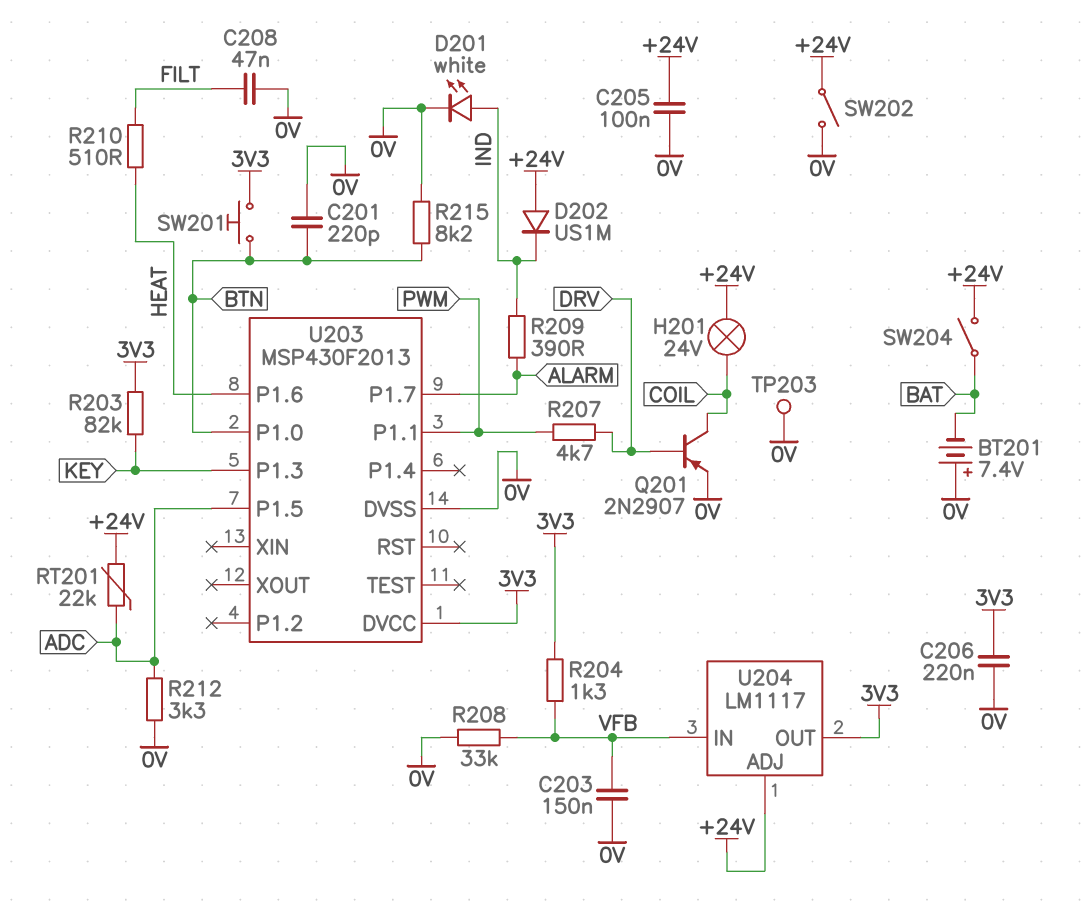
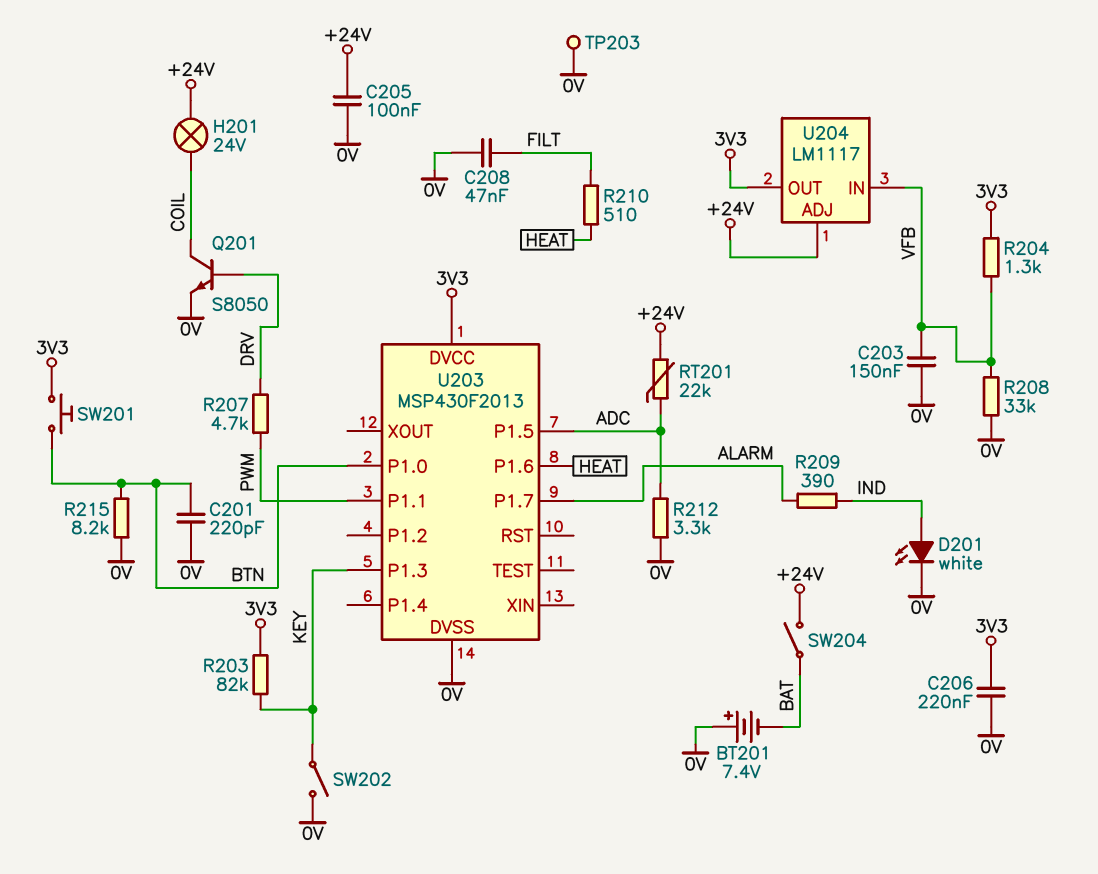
D202: diode US1M (A +24V, K IND) -> none
Q201: PNP 2N2907 (B DRV, C COIL, E 0V) -> NPN S8050 (B DRV, C COIL, E 0V)
SW202: switch (+24V, 0V) -> switch (0V, KEY)

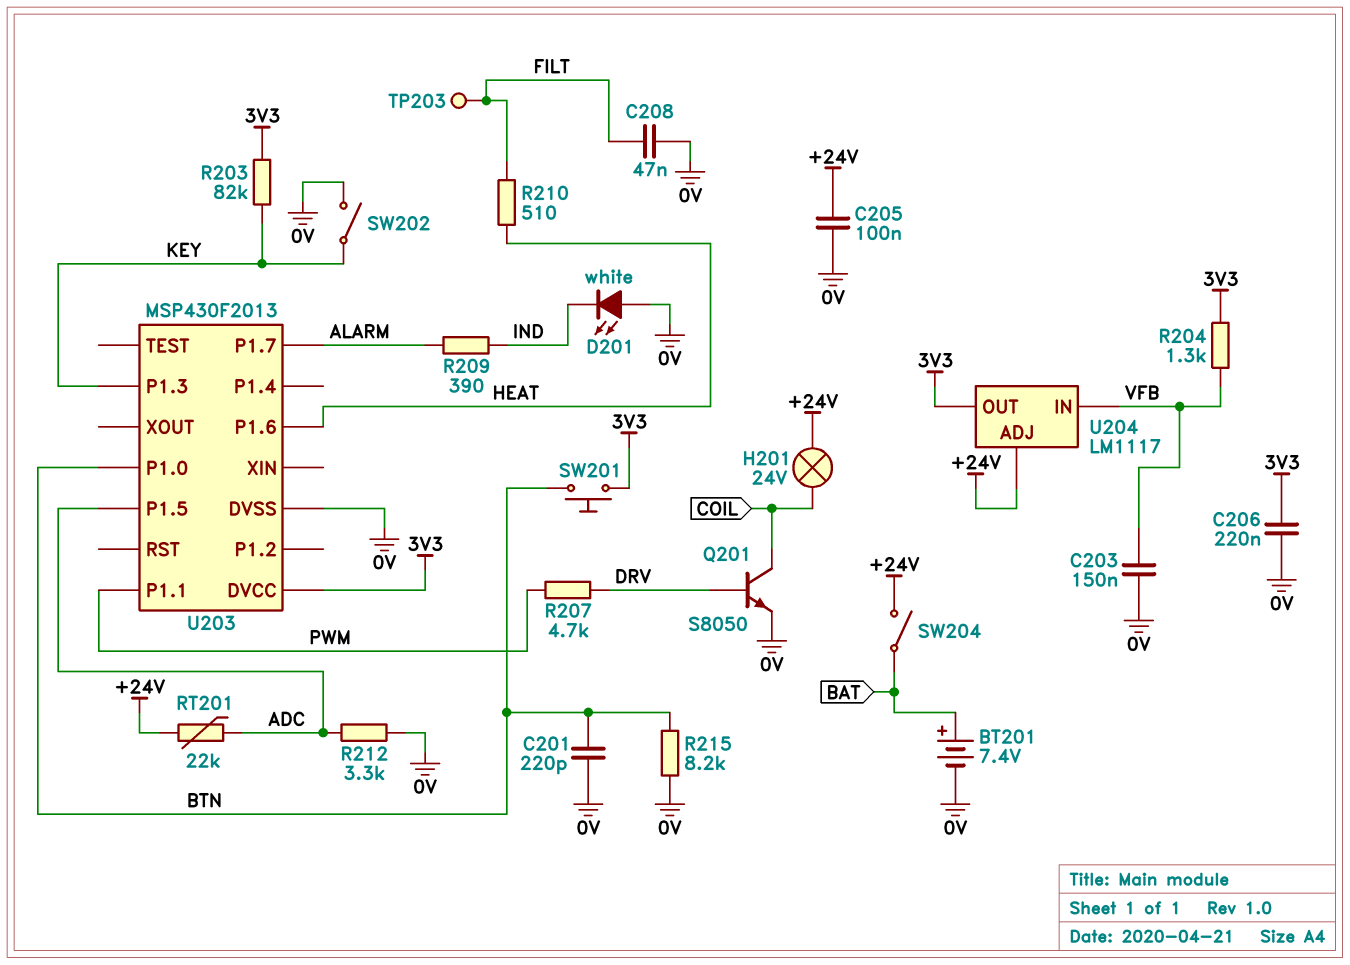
BT201: 7.4V (plus 0V, minus BAT) -> 7.4V (plus BAT, minus 0V)
D201: LED white (A IND, K 0V) -> LED white (A 0V, K IND)
R208: 33k (0V, VFB) -> none
TP203: test point (0V) -> test point (FILT)

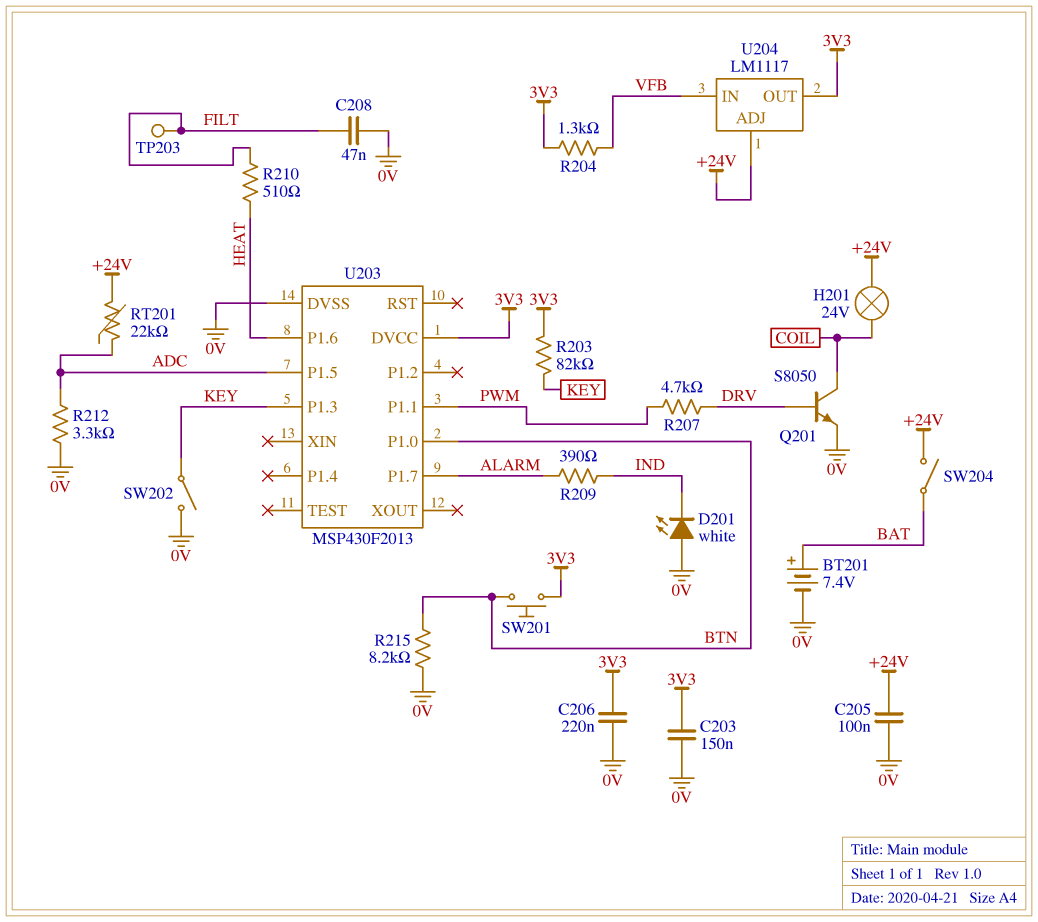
C201: 220pF (0V, BTN) -> none
C203: 150nF (0V, VFB) -> 150nF (0V, 3V3)

